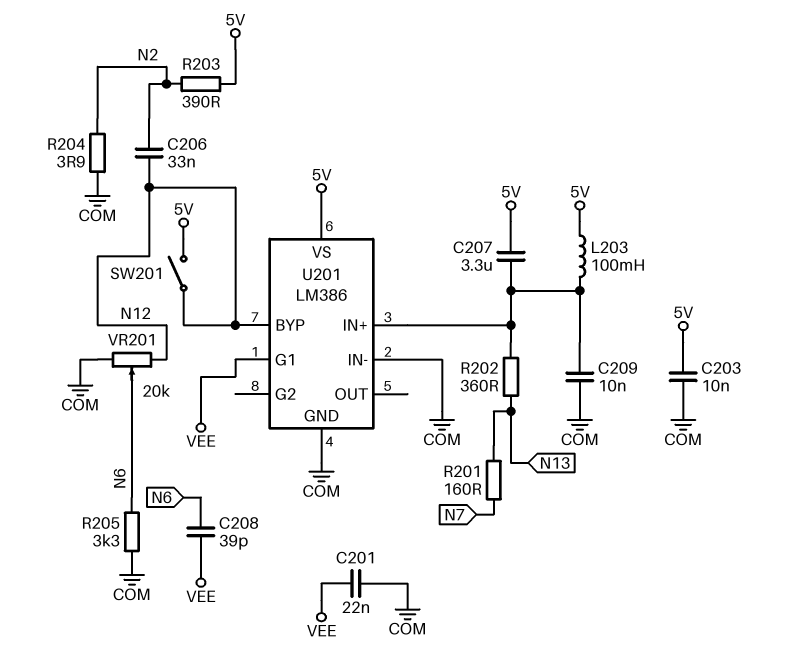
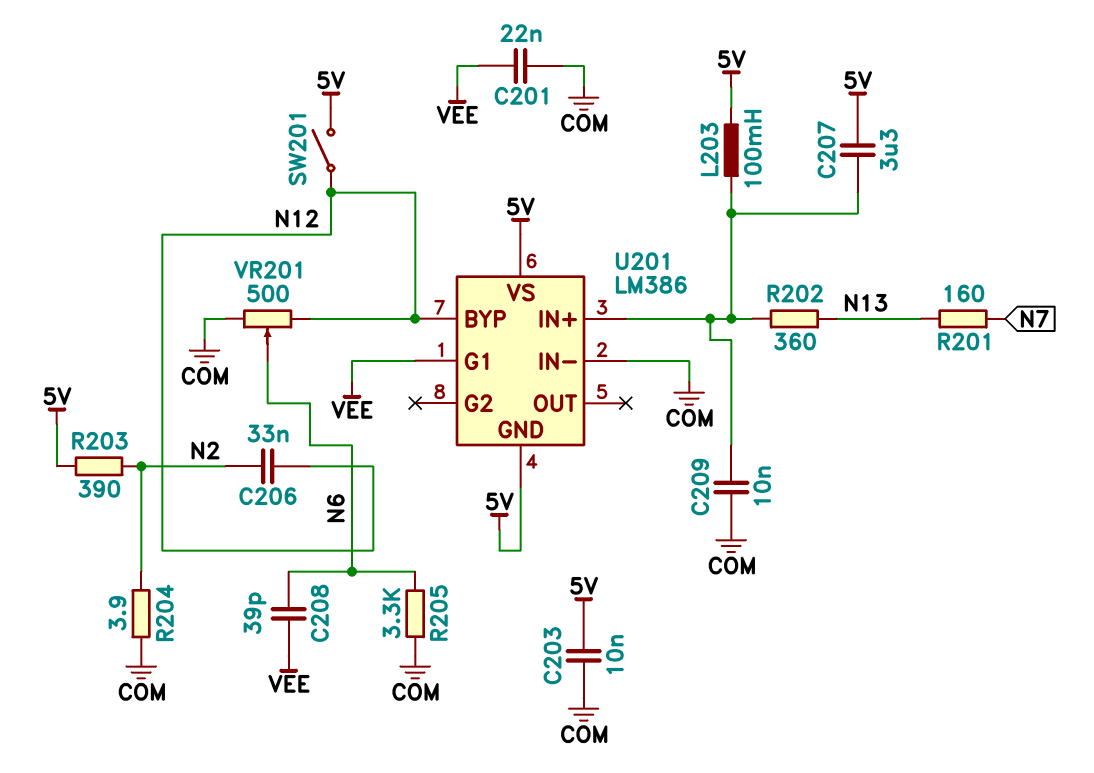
U201 pin GND: COM -> 5V
VR201: 20k (COM, N12, wiper N6) -> 500 (COM, N12, wiper N6)

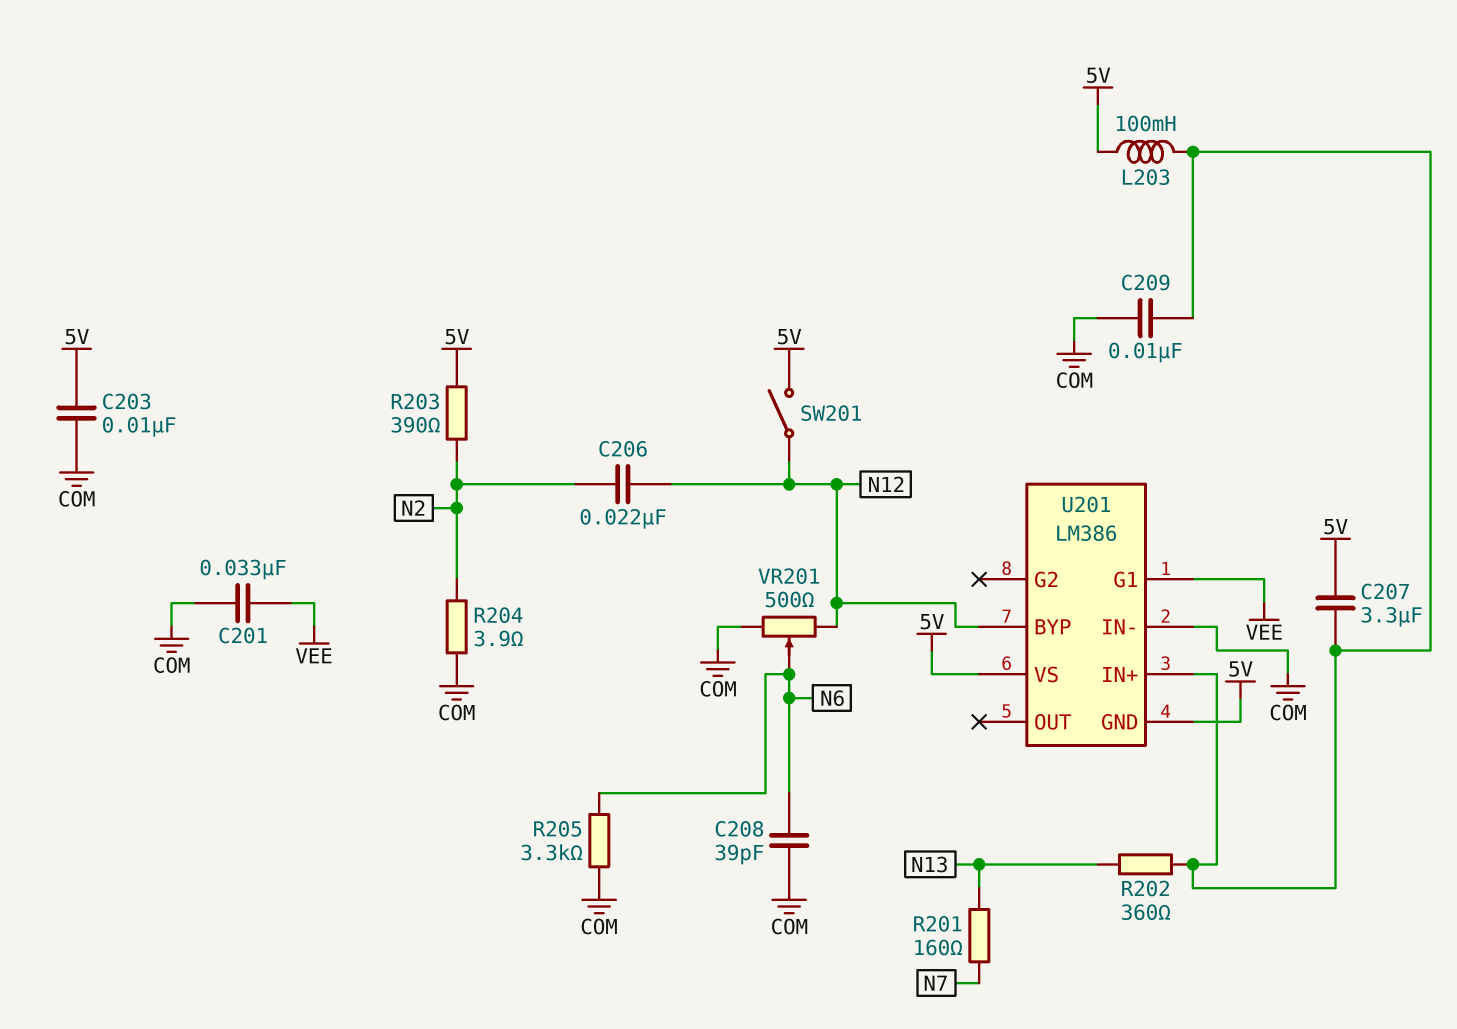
C201: 22nF (COM, VEE) -> 33nF (COM, VEE)
C206: 33nF (N2, N12) -> 22nF (N2, N12)
C208: 39pF (N6, VEE) -> 39pF (COM, N6)

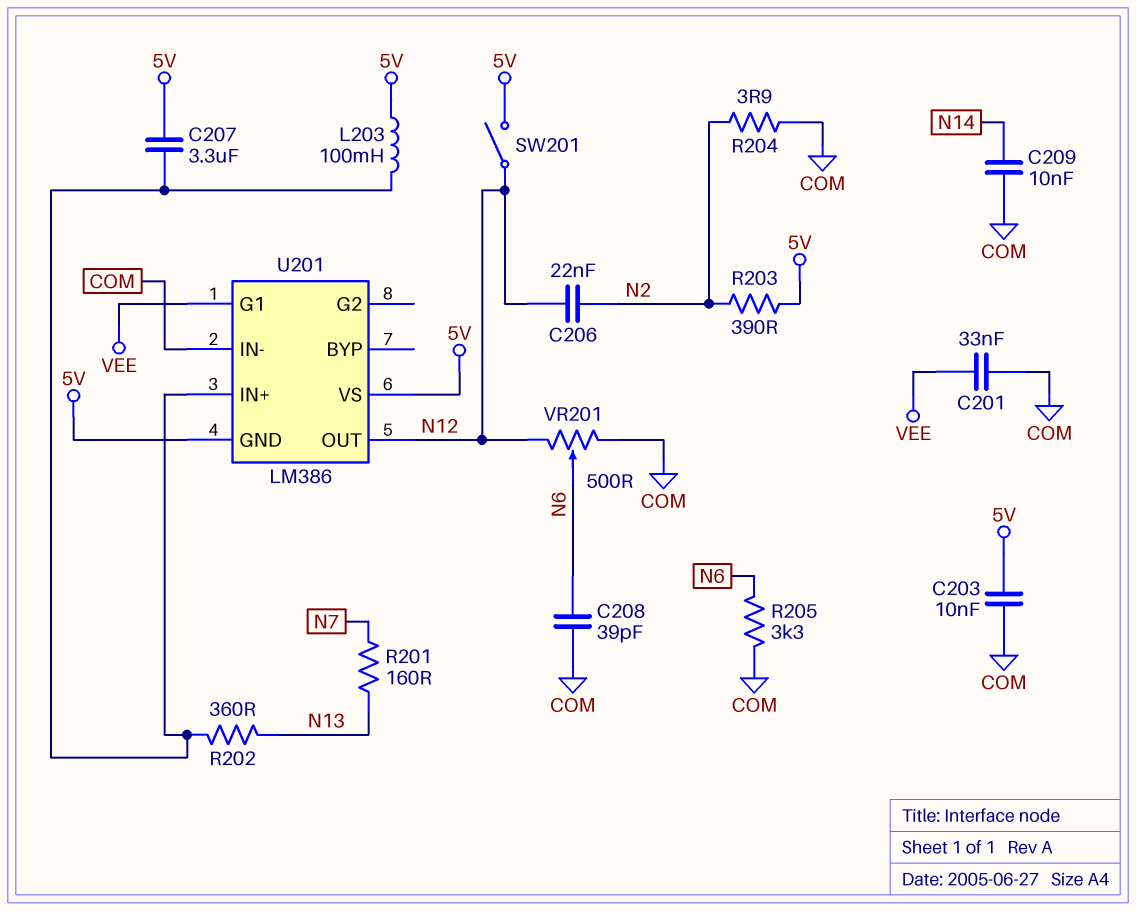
C209: 10nF (COM, U201/IN+) -> 10nF (COM, N14)
U201 pin BYP: N12 -> none
U201 pin OUT: none -> N12

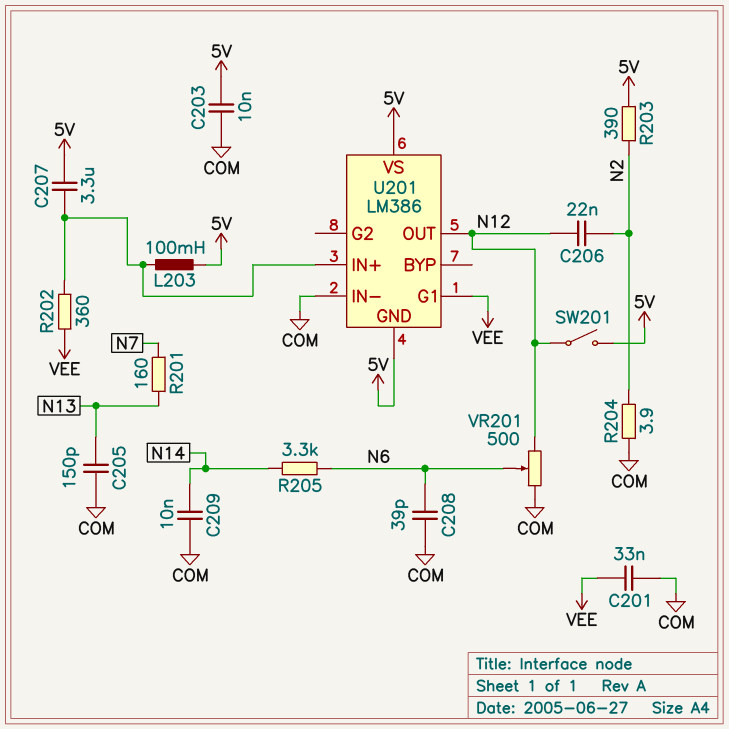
C205: none -> 150pF (COM, N13)
R202: 360 (N13, U201/IN+) -> 360 (U201/IN+, VEE)
R205: 3.3k (COM, N6) -> 3.3k (N6, N14)

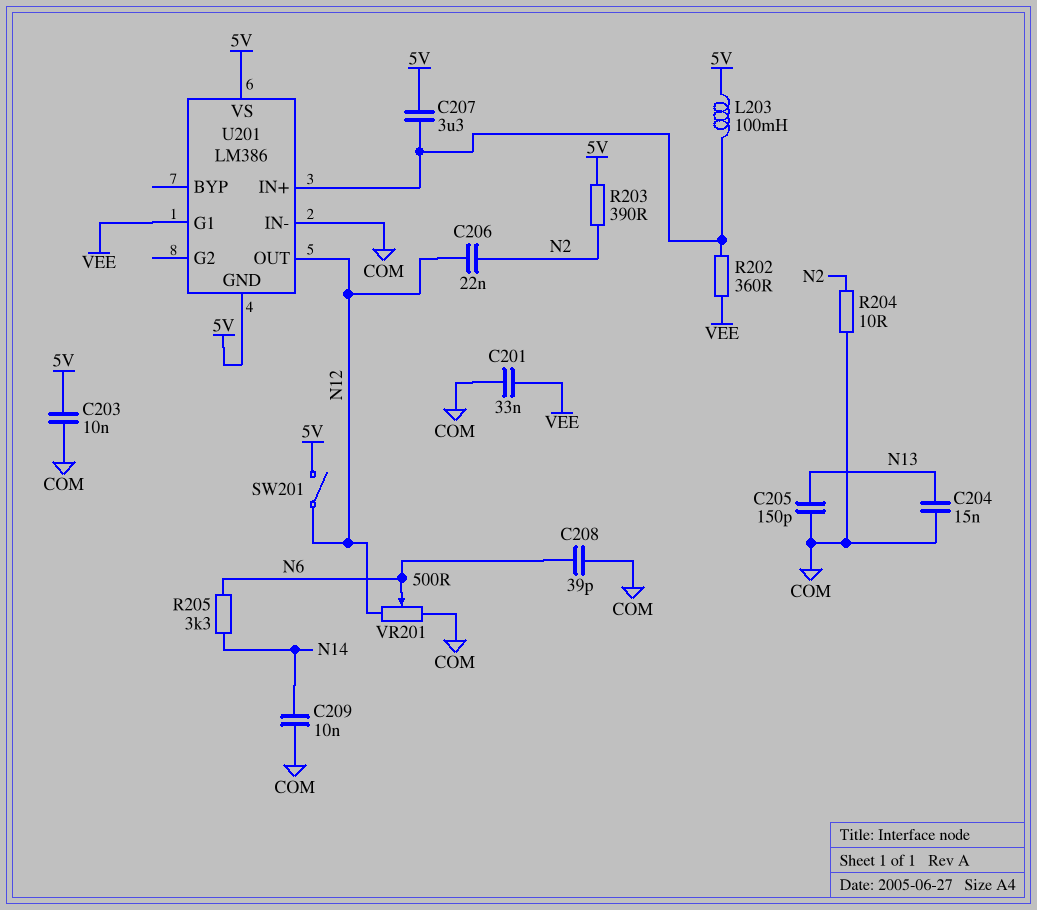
C204: none -> 15nF (COM, N13)
R201: 160 (N7, N13) -> none
R204: 3.9 (COM, N2) -> 10 (COM, N2)

